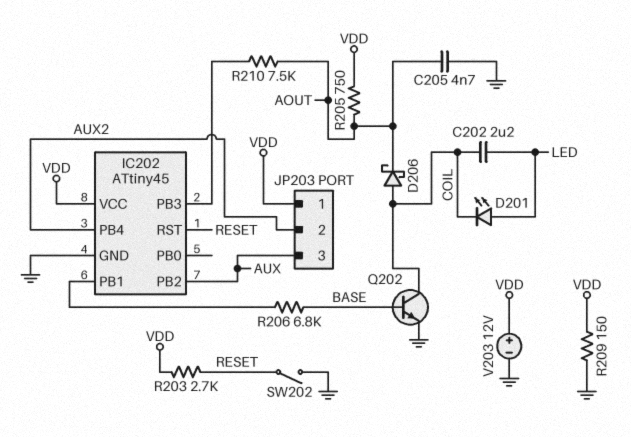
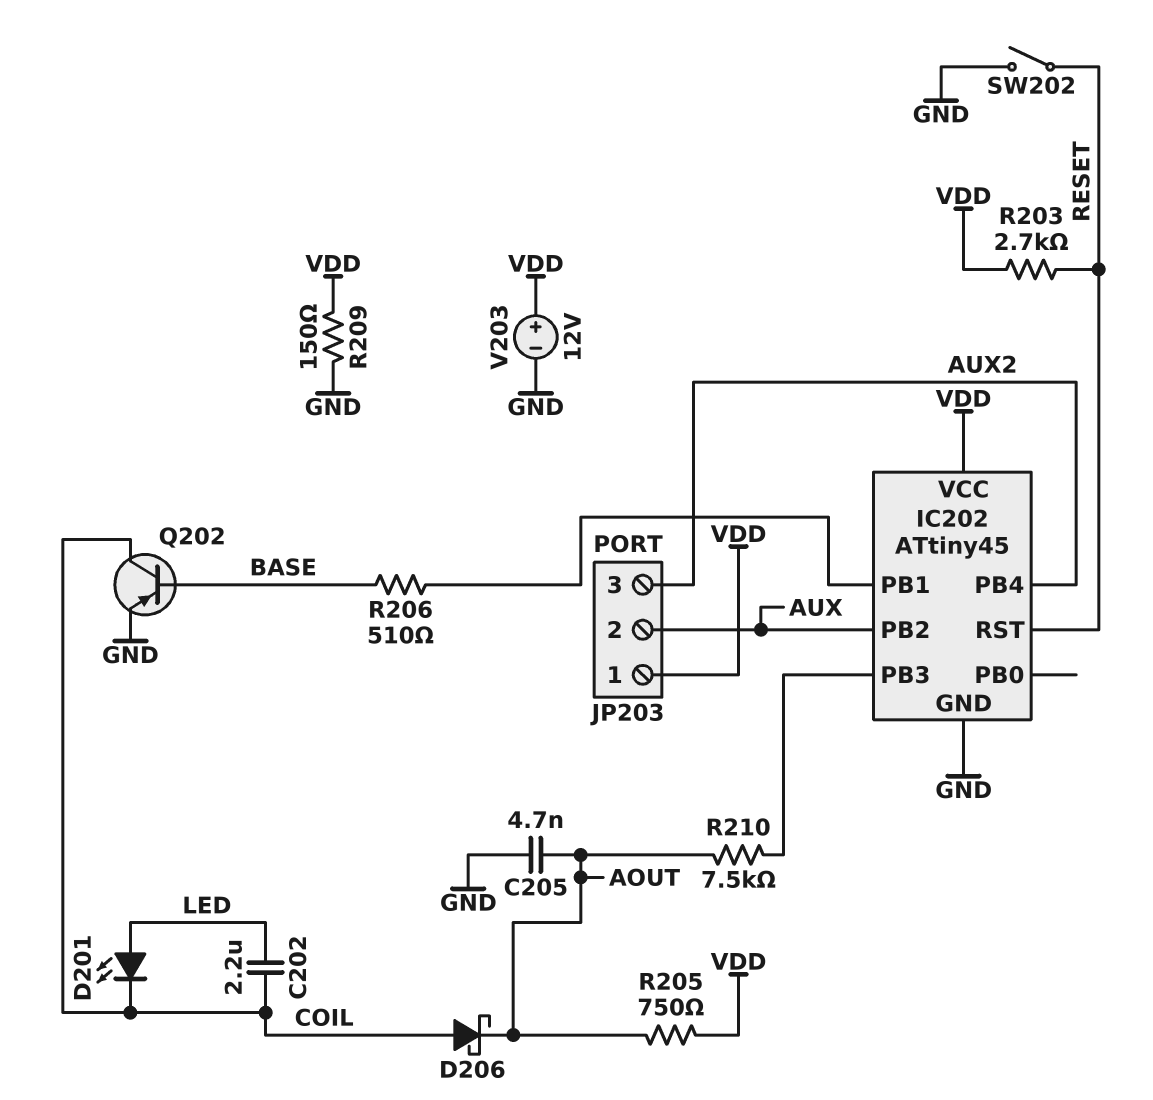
JP203 pin 2: AUX2 -> AUX
JP203 pin 3: AUX -> AUX2
Q202: NPN (B BASE, C COIL, E GND) -> PNP (B BASE, C COIL, E GND)
R206: 6.8k (BASE, IC202/PB1) -> 510 (BASE, IC202/PB1)

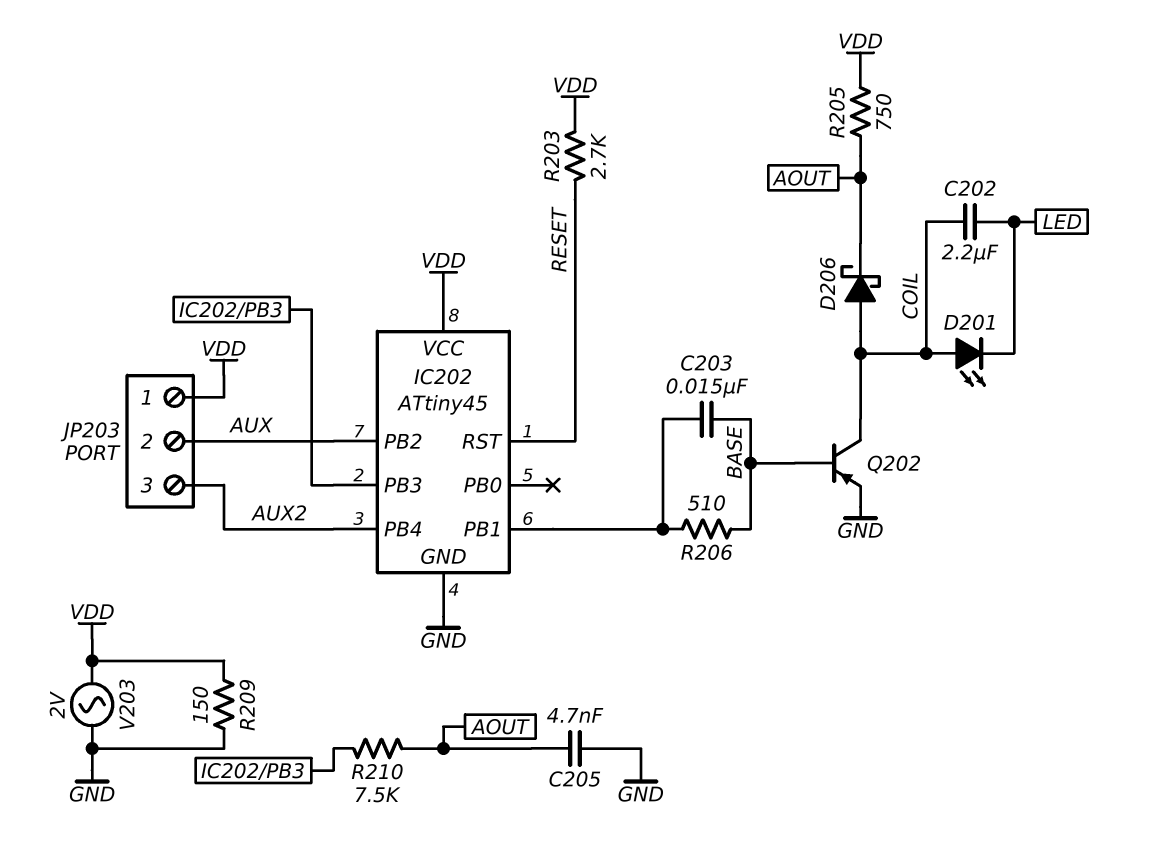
C203: none -> 15nF (BASE, IC202/PB1)
D201: LED (A LED, K COIL) -> LED (A COIL, K LED)
SW202: switch (GND, RESET) -> none
V203: 12V (plus VDD, minus GND) -> AC 2V (GND, VDD)

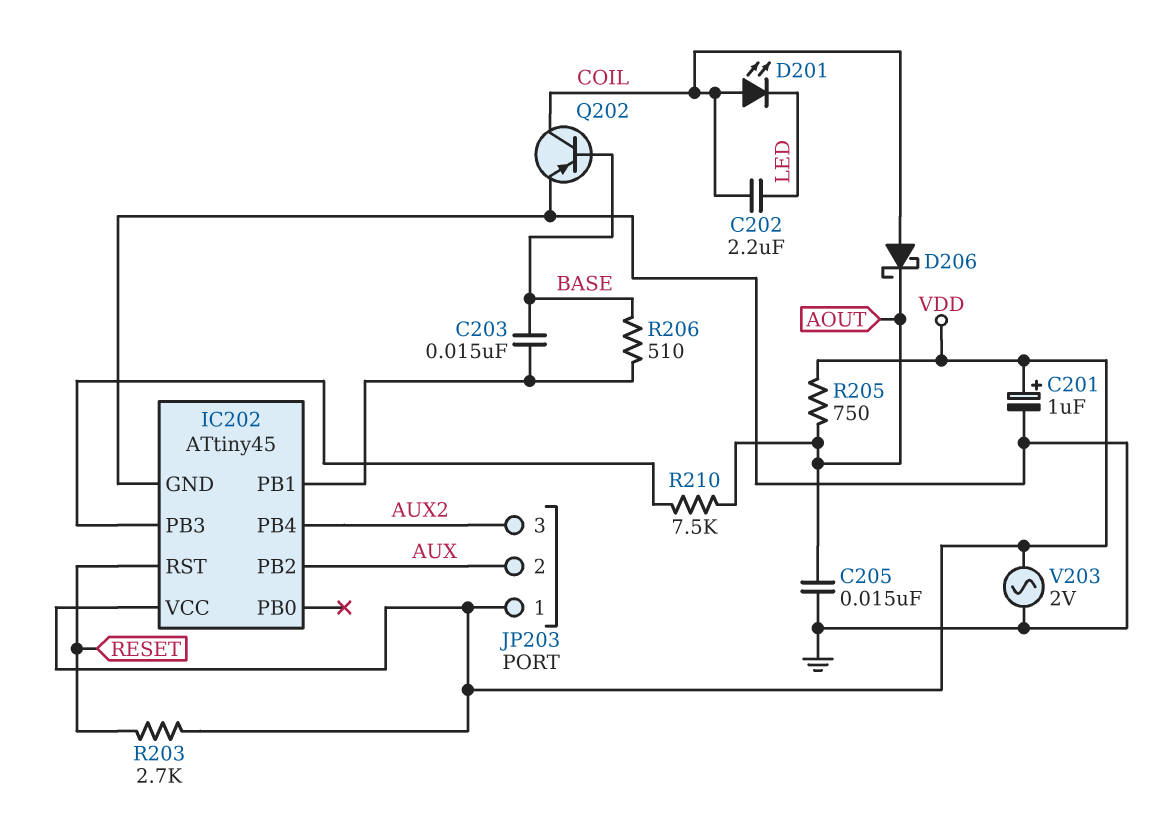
C201: none -> 1uF (plus VDD, minus GND)
C205: 4.7nF (AOUT, GND) -> 15nF (AOUT, GND)
R209: 150 (GND, VDD) -> none

